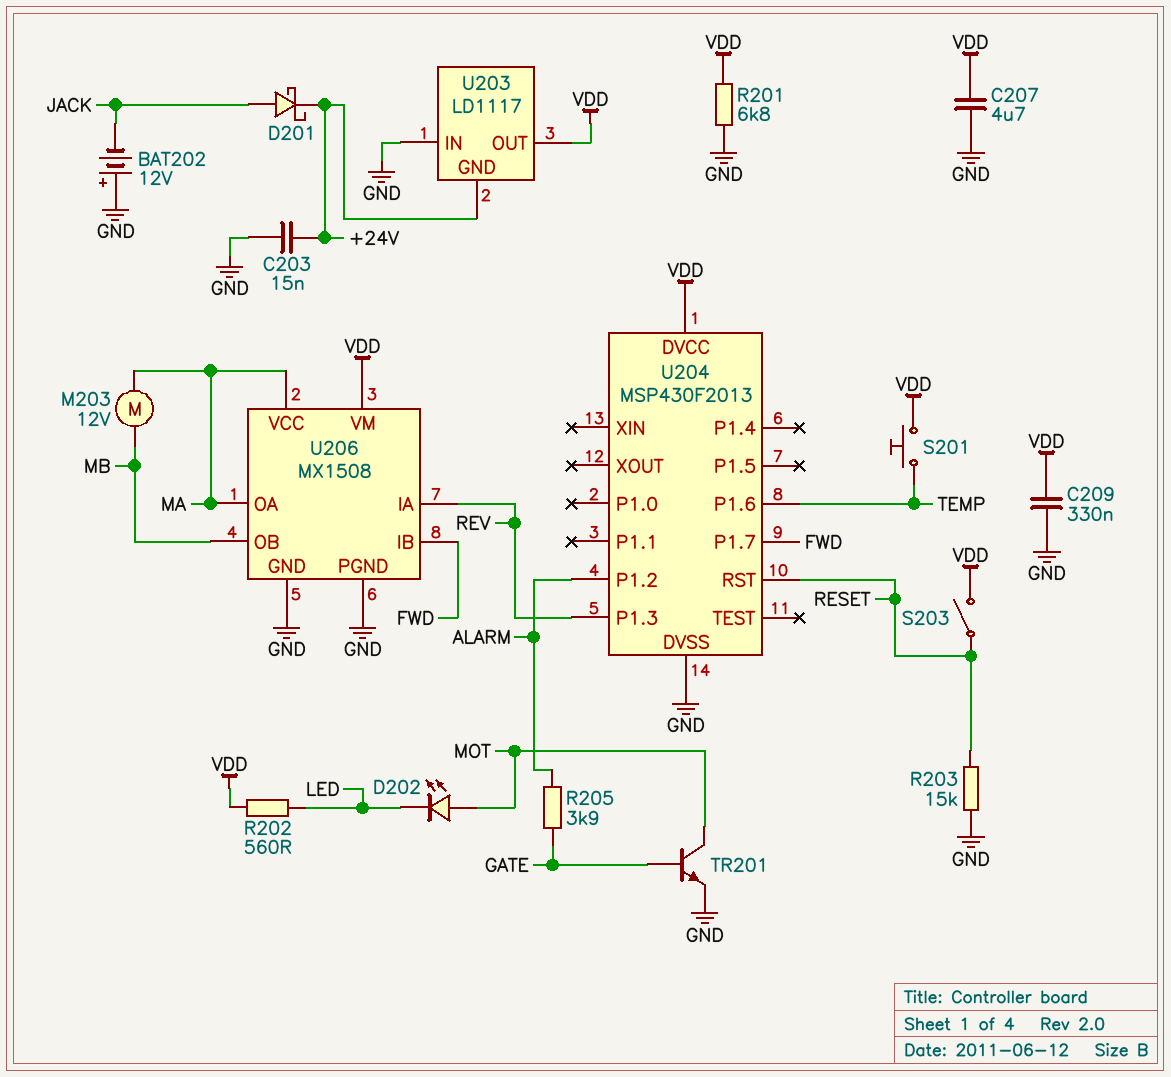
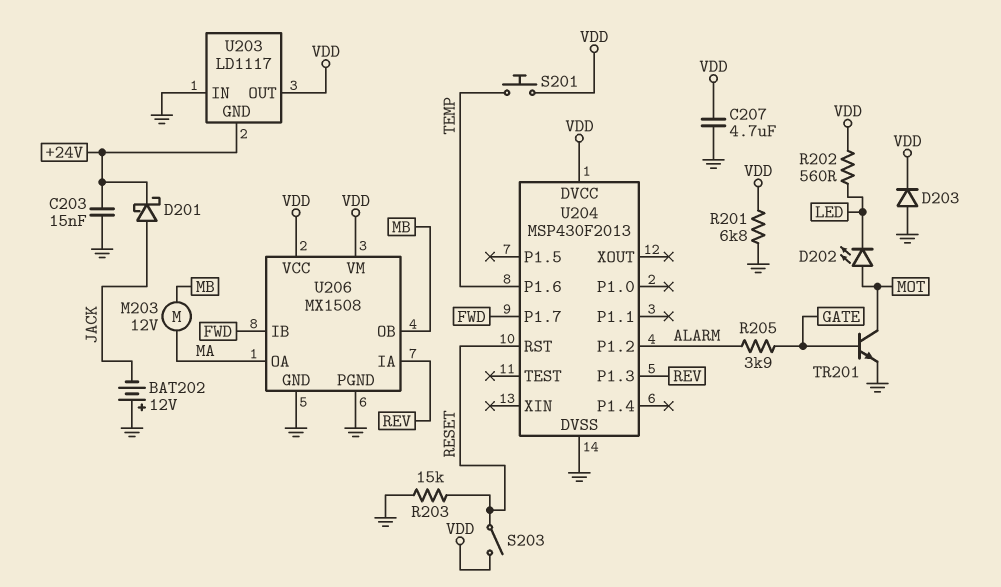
C209: 330nF (GND, VDD) -> none
D203: none -> diode (A GND, K VDD)
U206 pin VCC: MA -> VDD

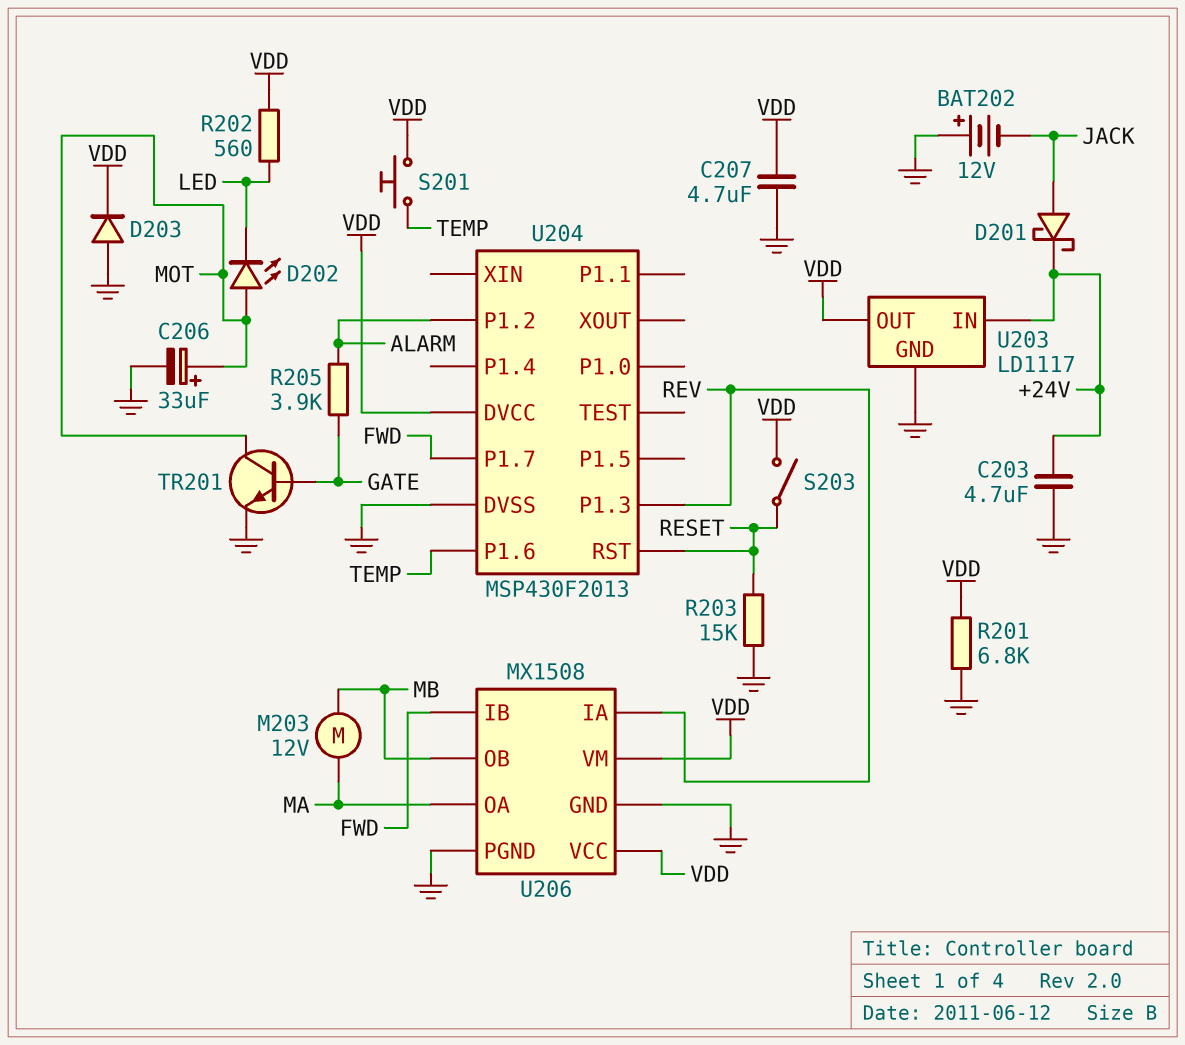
C203: 15nF (+24V, GND) -> 4.7uF (+24V, GND)
C206: none -> 33uF (plus MOT, minus GND)
U203 pin GND: +24V -> GND
U203 pin IN: GND -> +24V

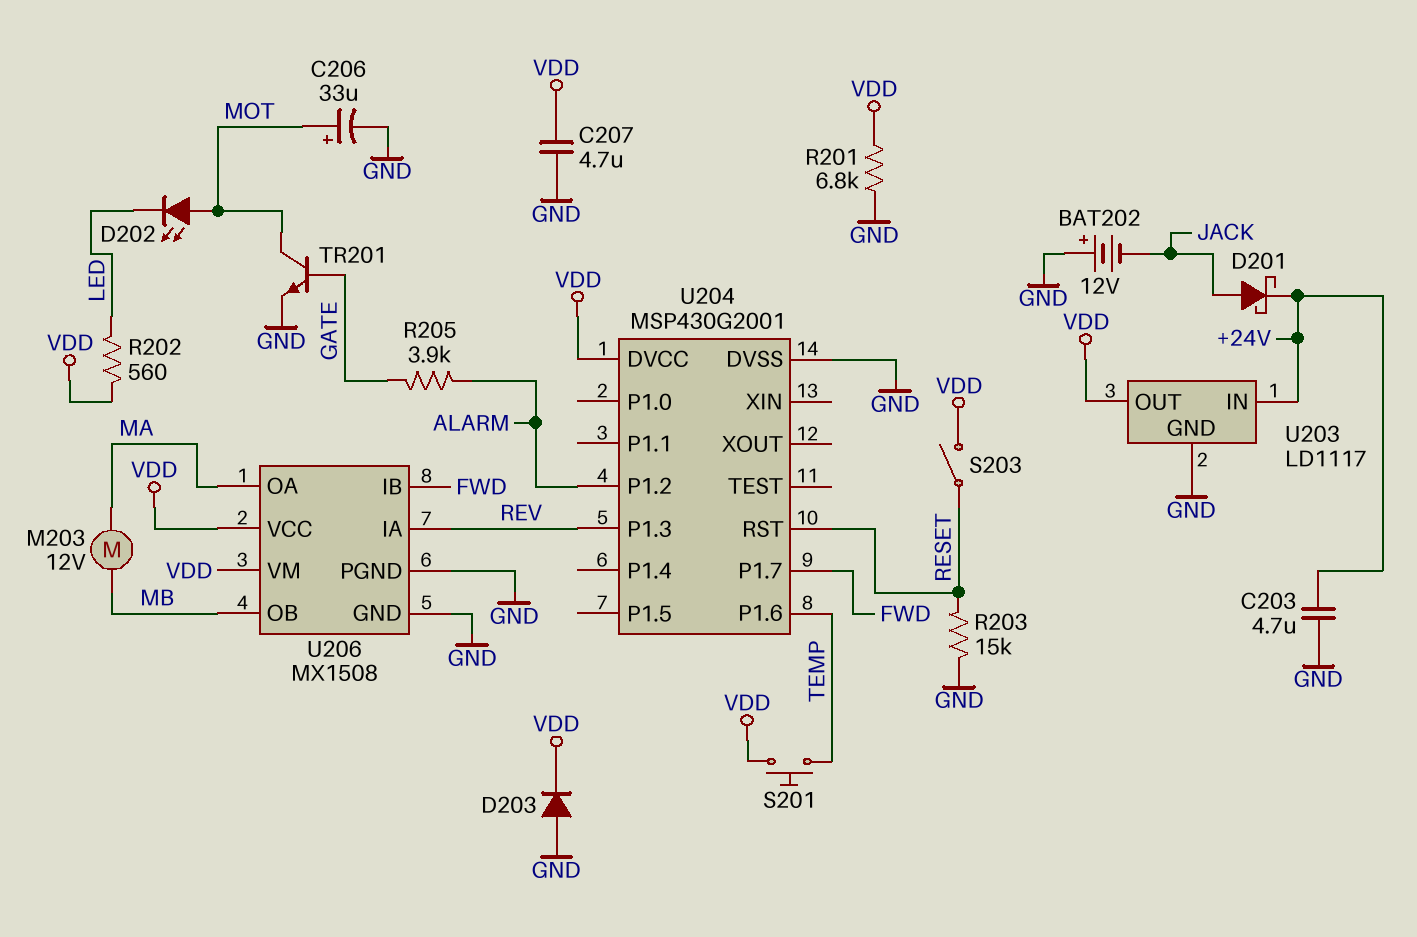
U204: MSP430F2013 -> MSP430G2001

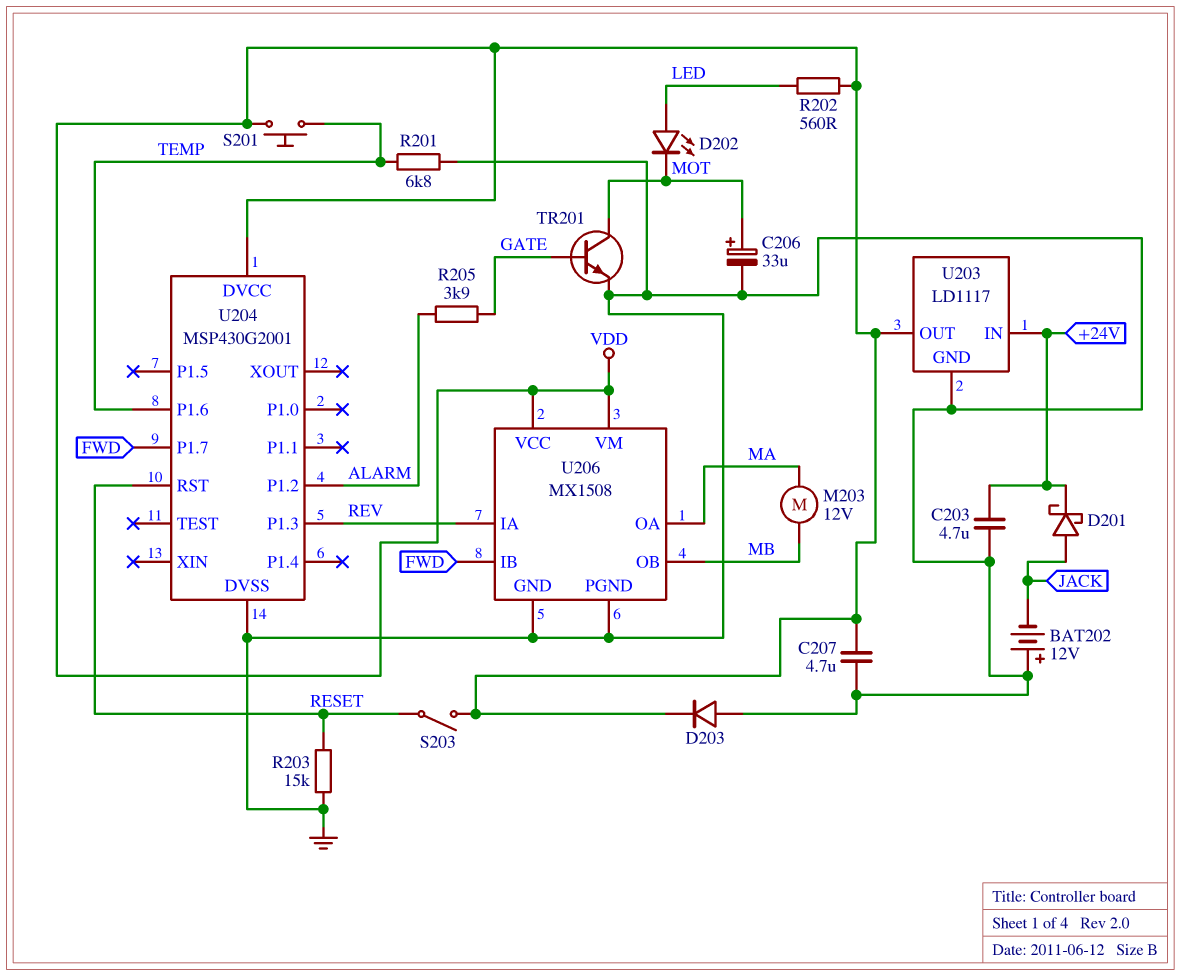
D202: LED (A MOT, K LED) -> LED (A LED, K MOT)
R201: 6.8k (GND, VDD) -> 6.8k (GND, TEMP)

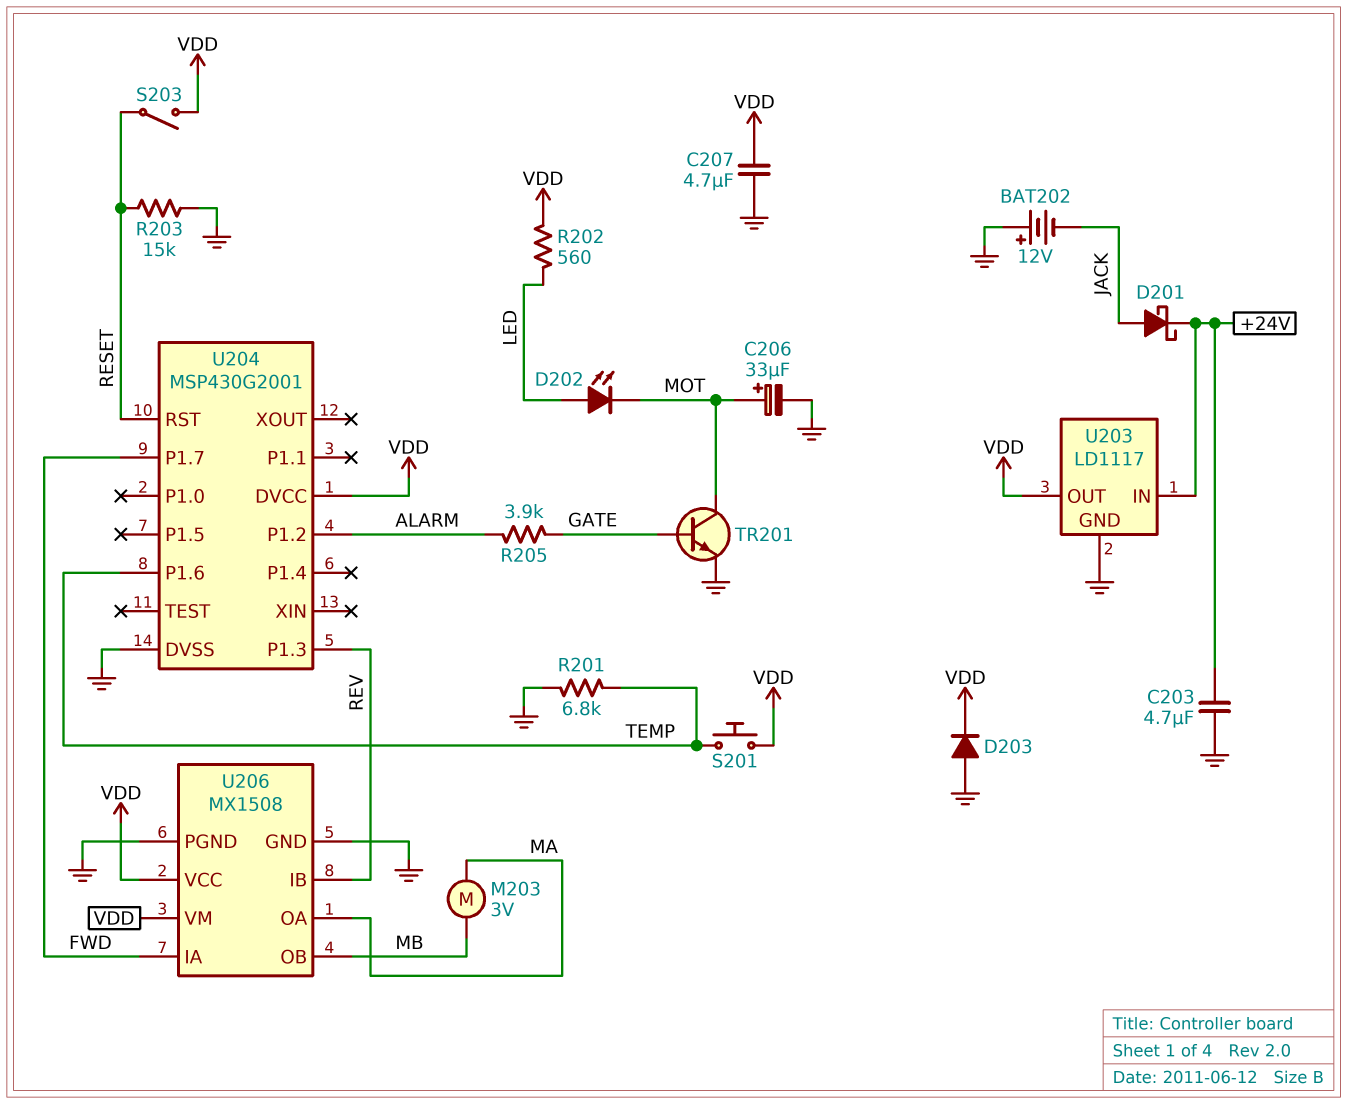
M203: motor 12V (MA, MB) -> motor 3V (MA, MB)
U206 pin IA: REV -> FWD
U206 pin IB: FWD -> REV

